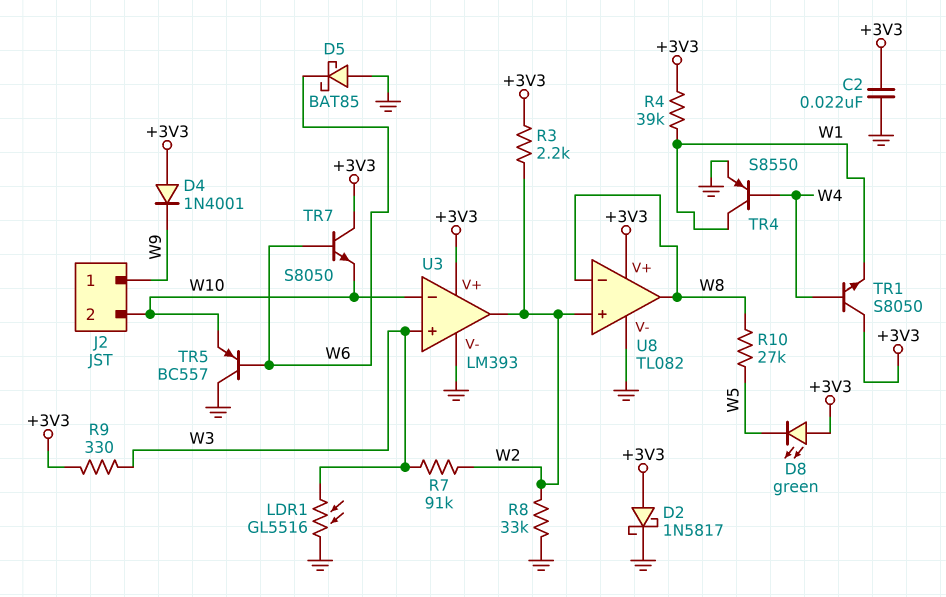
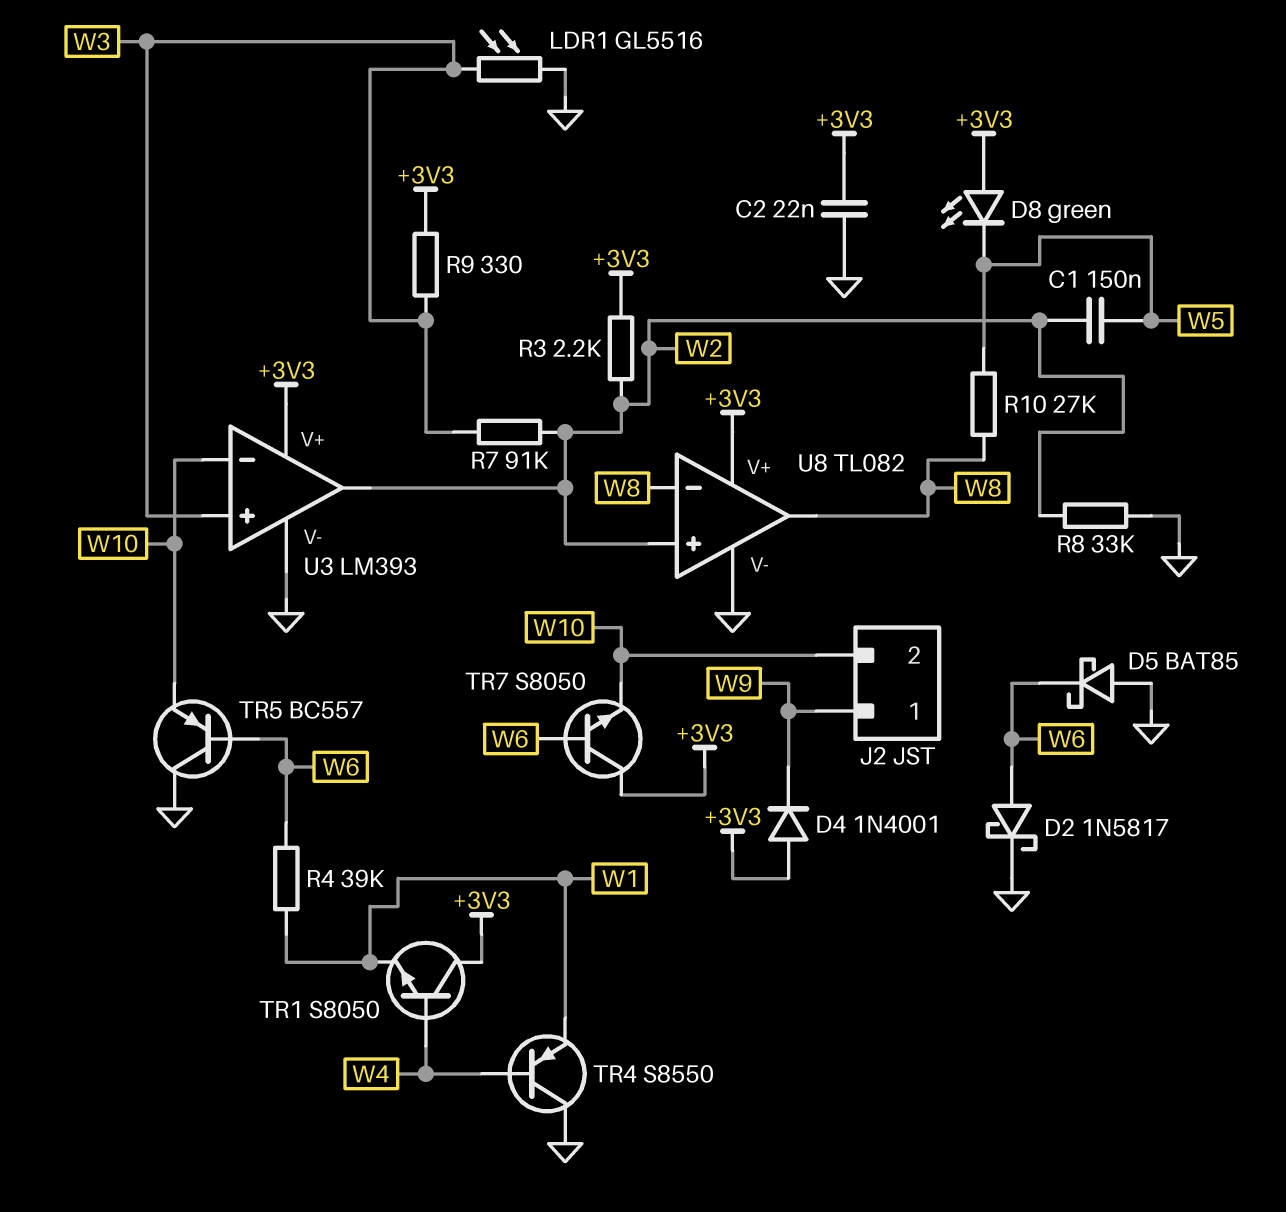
C1: none -> 150nF (W2, W5)
D2: schottky 1N5817 (A +3V3, K GND) -> schottky 1N5817 (A W6, K GND)
R4: 39k (+3V3, W1) -> 39k (W1, W6)
TR4: PNP S8550 (B W4, C W1, E GND) -> PNP S8550 (B W4, C GND, E W1)

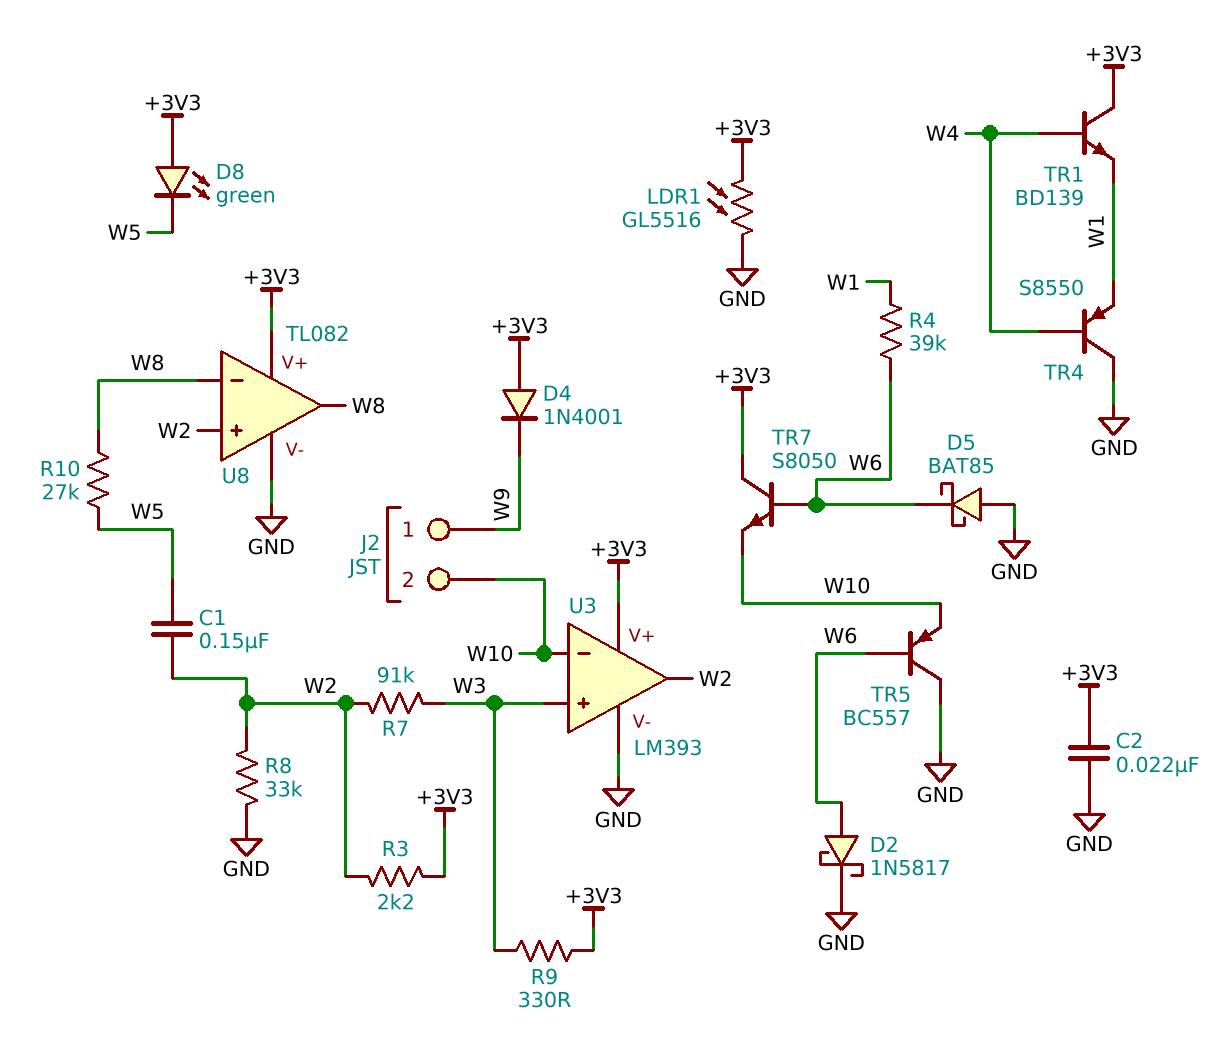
LDR1: GL5516 (GND, W3) -> GL5516 (+3V3, GND)
TR1: NPN S8050 (B W4, C +3V3, E W1) -> NPN BD139 (B W4, C +3V3, E W1)

